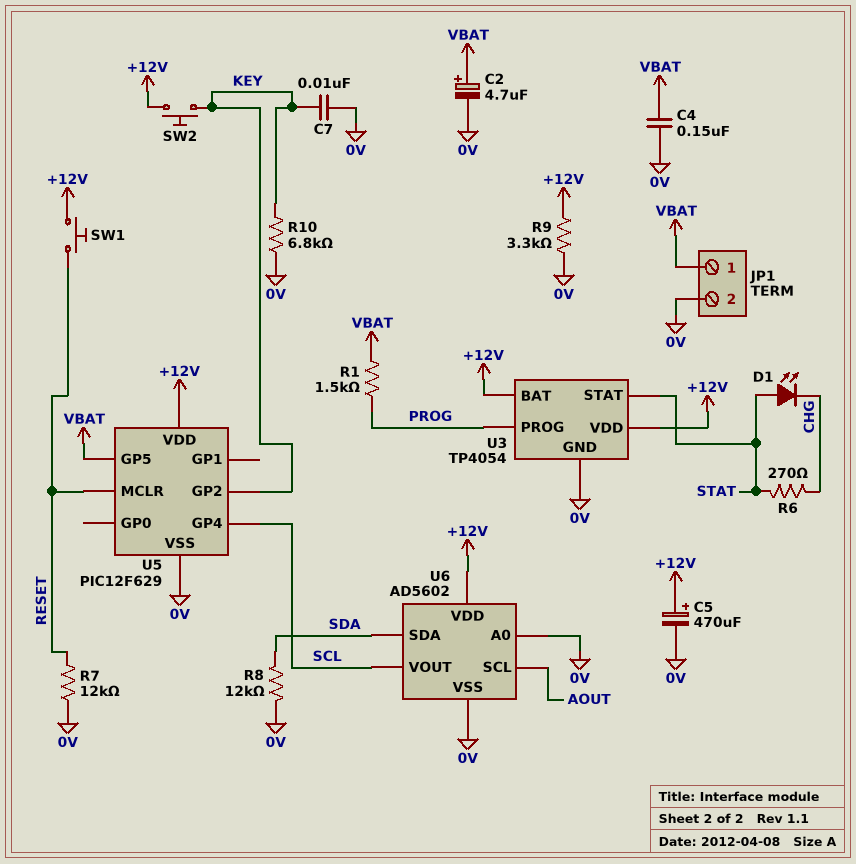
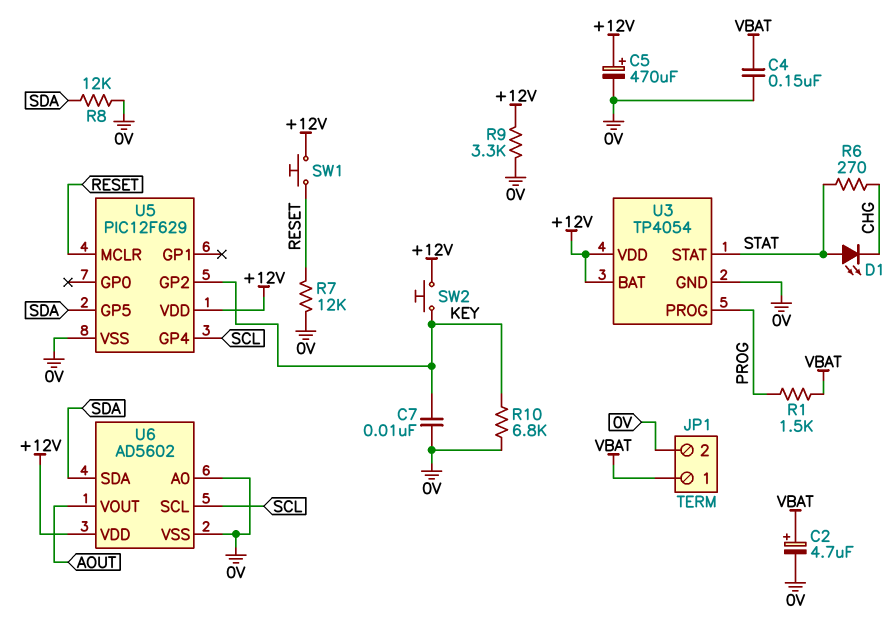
U5 pin GP5: VBAT -> SDA
U6 pin SCL: AOUT -> SCL
U6 pin VOUT: SCL -> AOUT

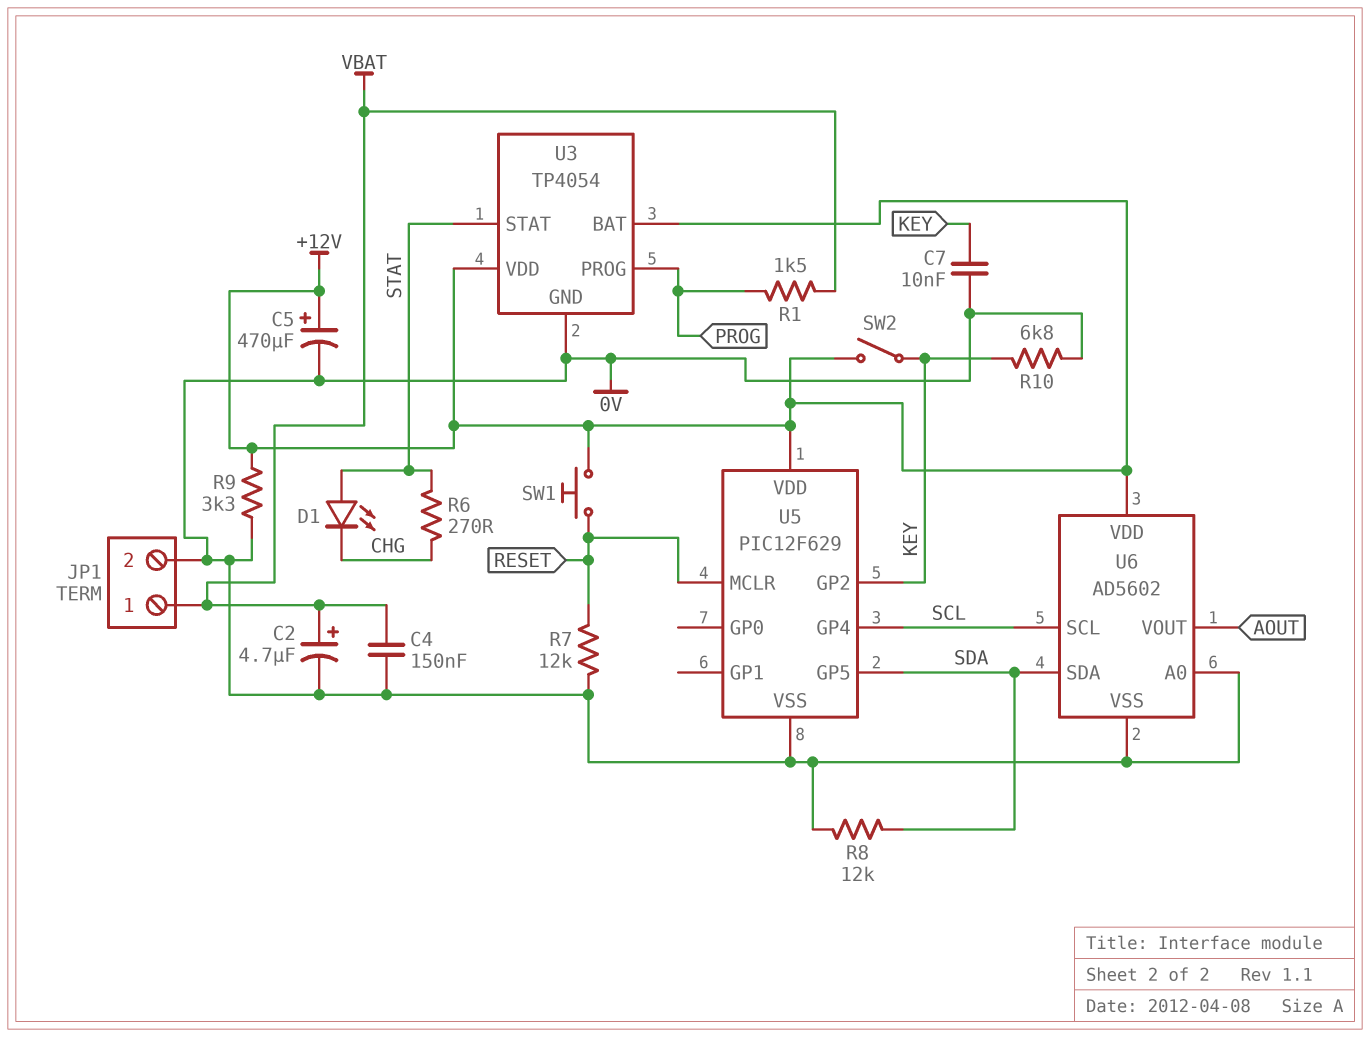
SW2: button (+12V, KEY) -> switch (+12V, KEY)

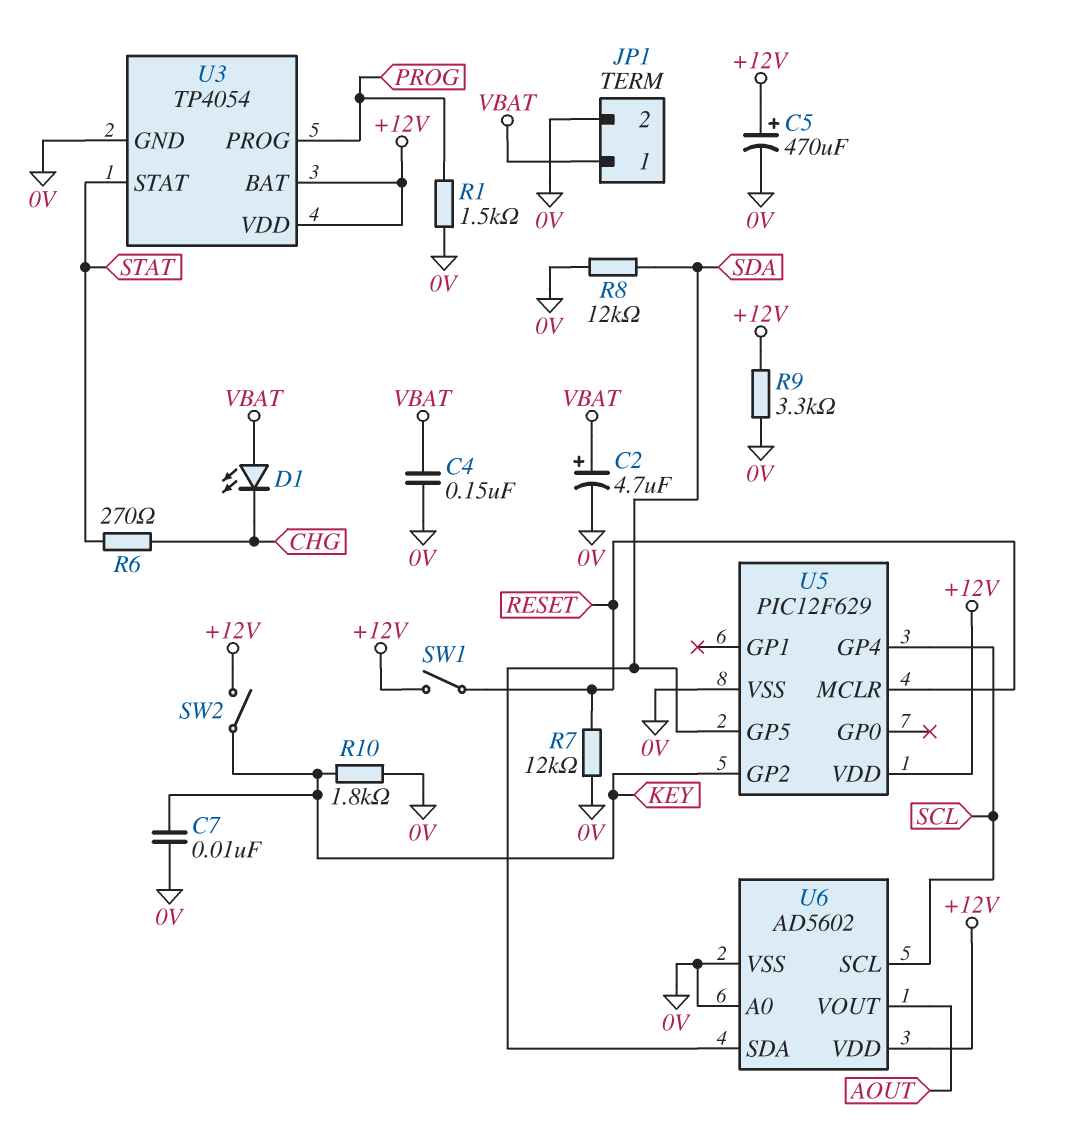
D1: LED (A STAT, K CHG) -> LED (A VBAT, K CHG)
R1: 1.5k (PROG, VBAT) -> 1.5k (0V, PROG)
R10: 6.8k (0V, KEY) -> 1.8k (0V, KEY)
SW1: button (+12V, RESET) -> switch (+12V, RESET)

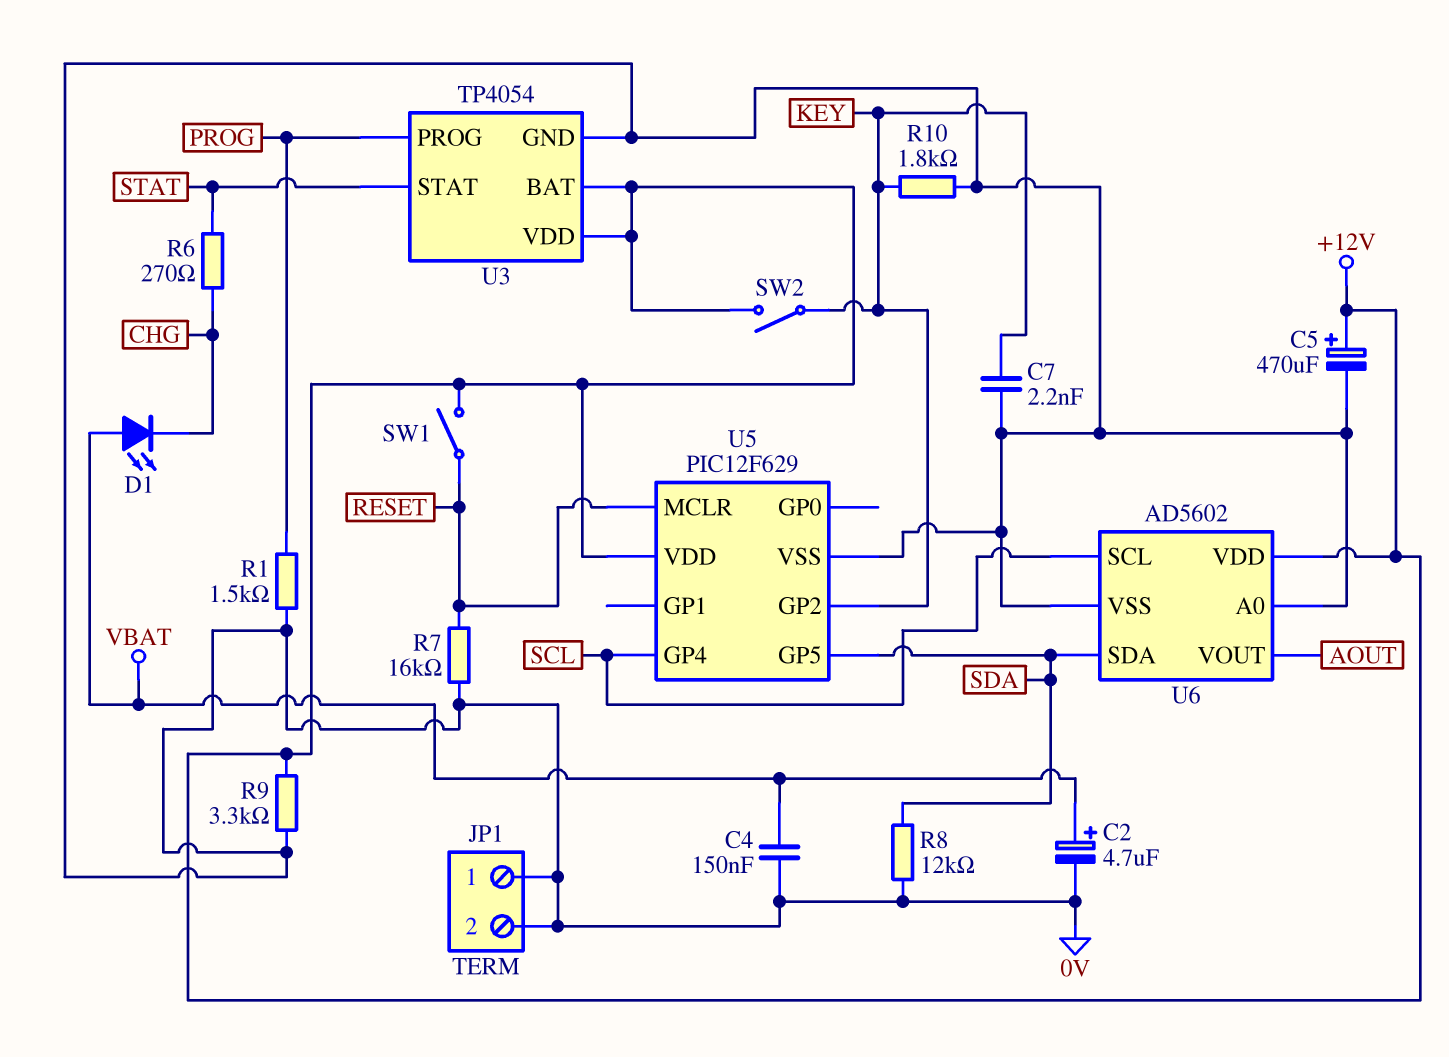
C7: 10nF (0V, KEY) -> 2.2nF (0V, KEY)
JP1 pin 1: VBAT -> 0V
R7: 12k (0V, RESET) -> 16k (0V, RESET)

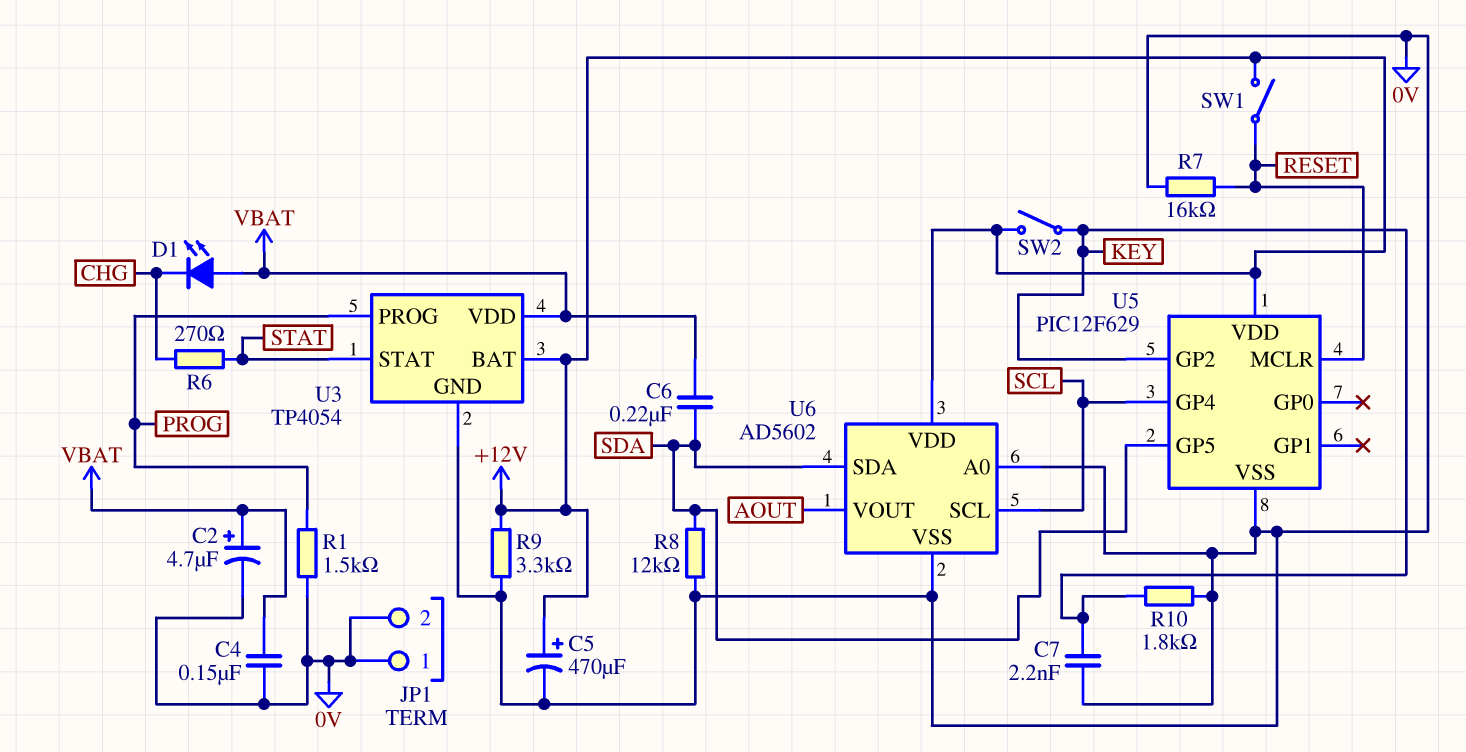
C6: none -> 220nF (SDA, VBAT)
U3 pin VDD: +12V -> VBAT

